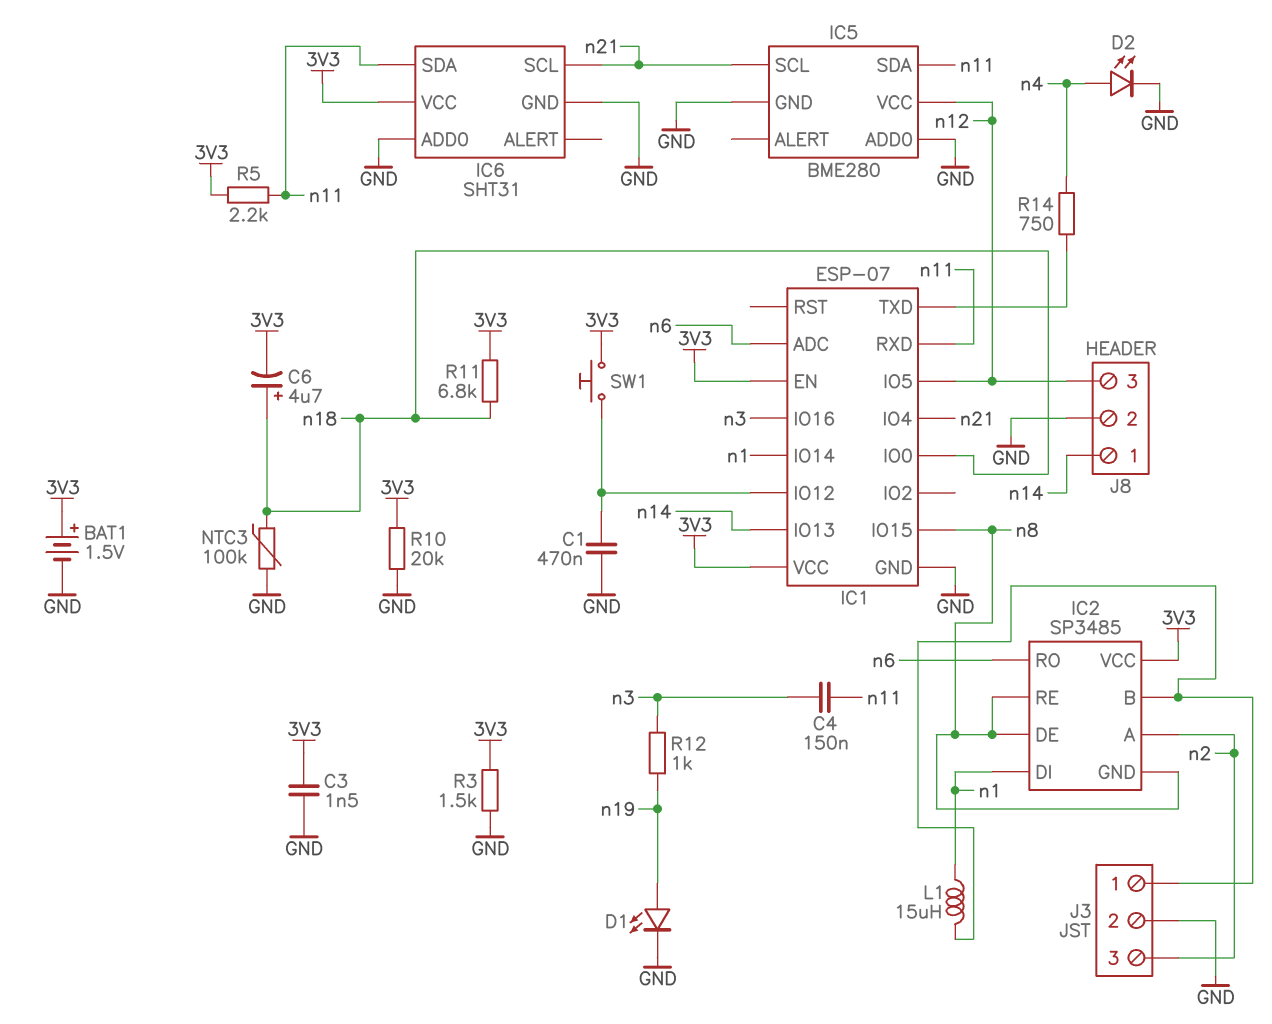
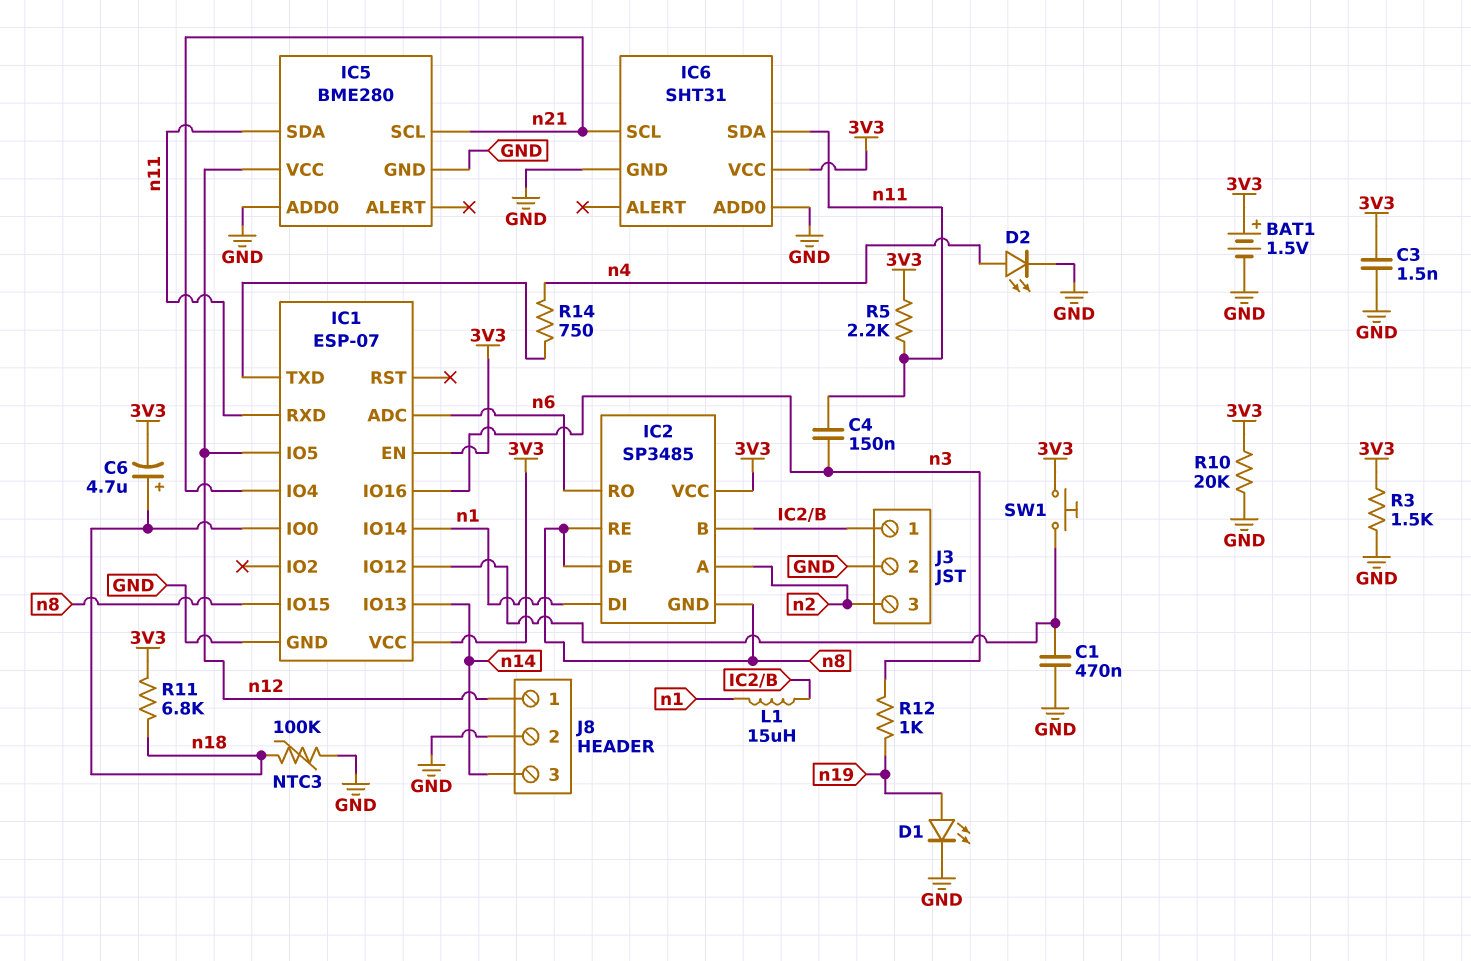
J8 pin 1: n14 -> n12
J8 pin 3: n12 -> n14

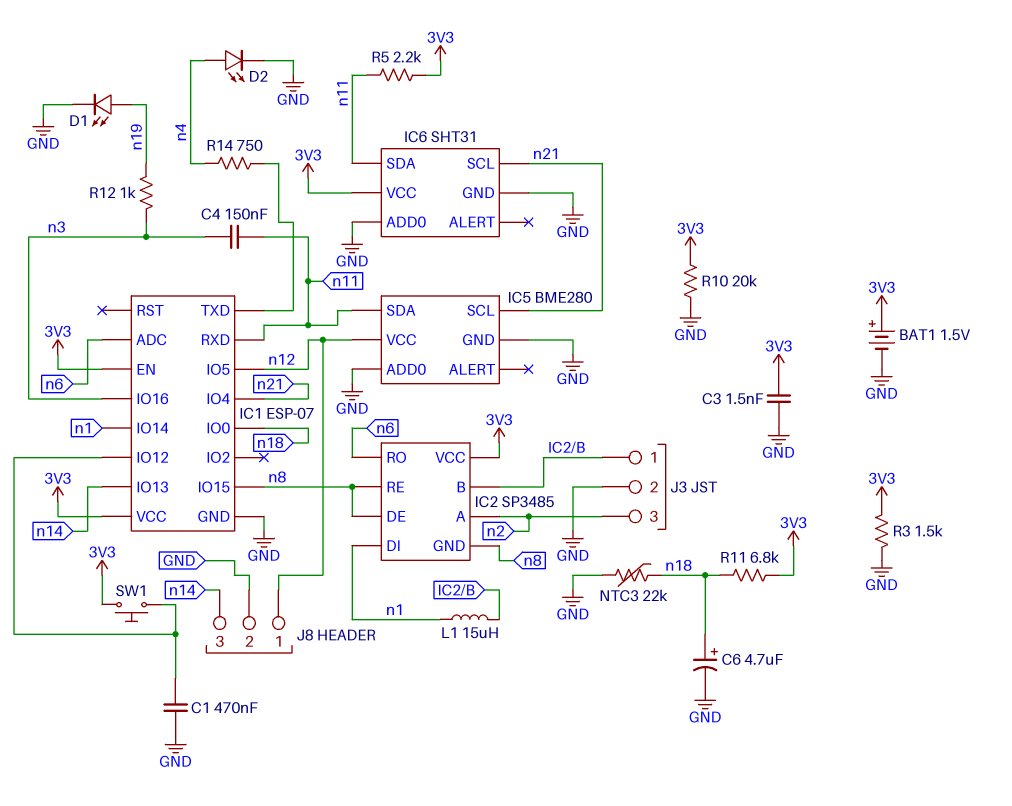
C6: 4.7uF (plus n18, minus 3V3) -> 4.7uF (plus n18, minus GND)
NTC3: 100k (GND, n18) -> 22k (GND, n18)

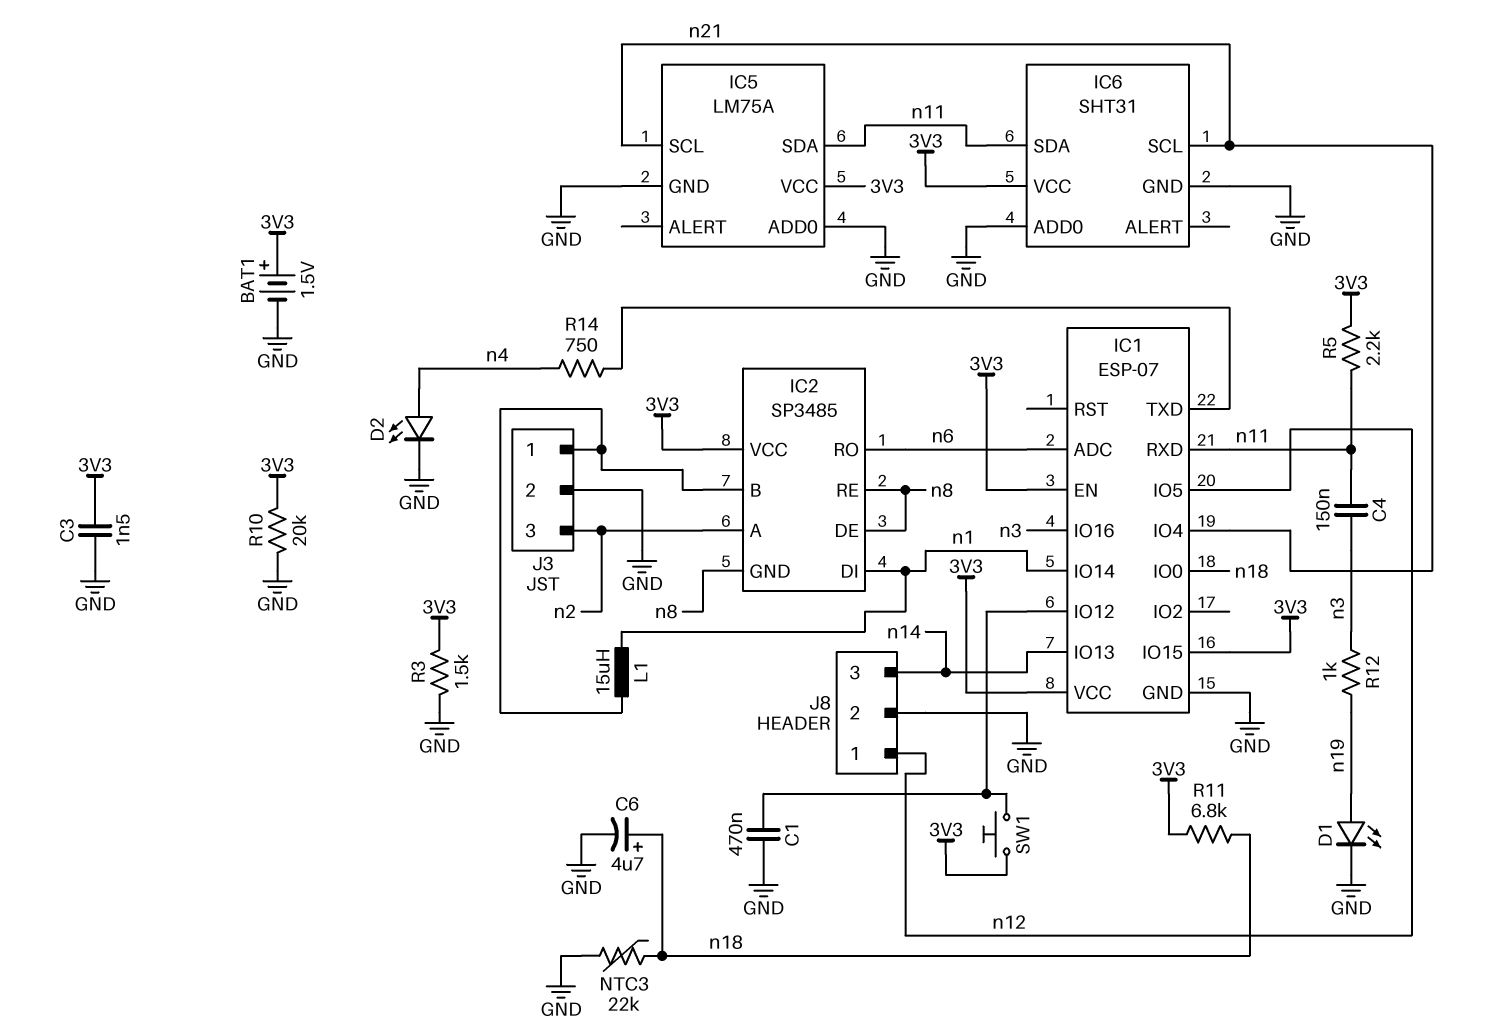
IC1 pin IO15: n8 -> 3V3
IC5: BME280 -> LM75A
IC5 pin VCC: n12 -> 3V3

